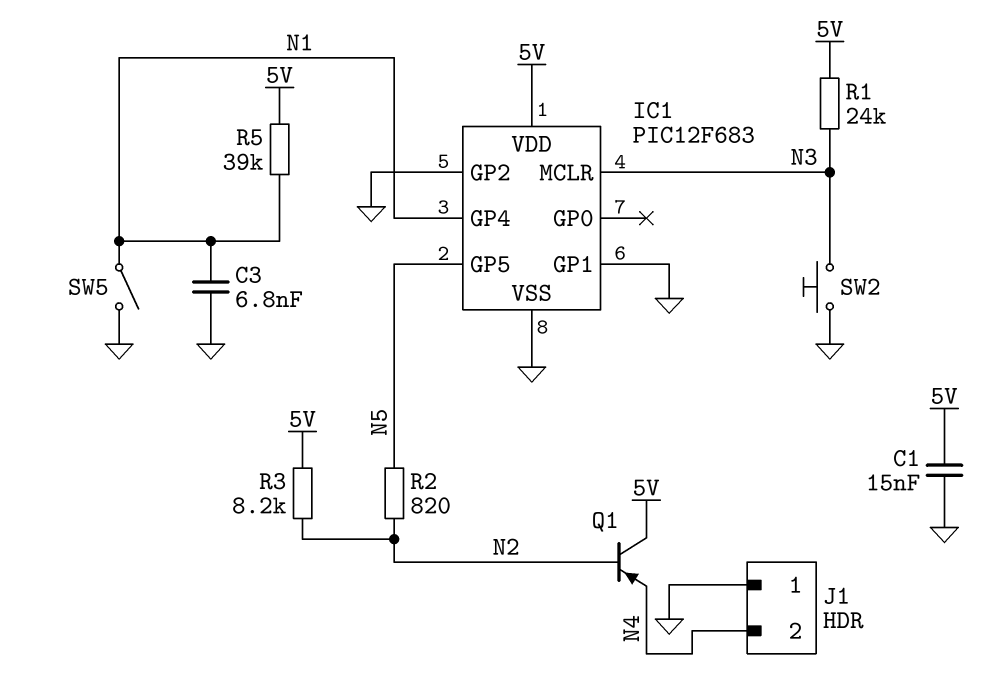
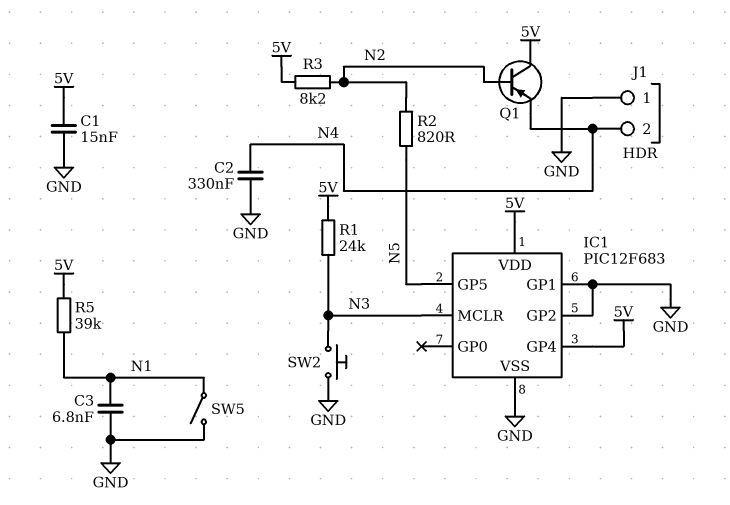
C2: none -> 330nF (GND, N4)
IC1 pin GP4: N1 -> 5V

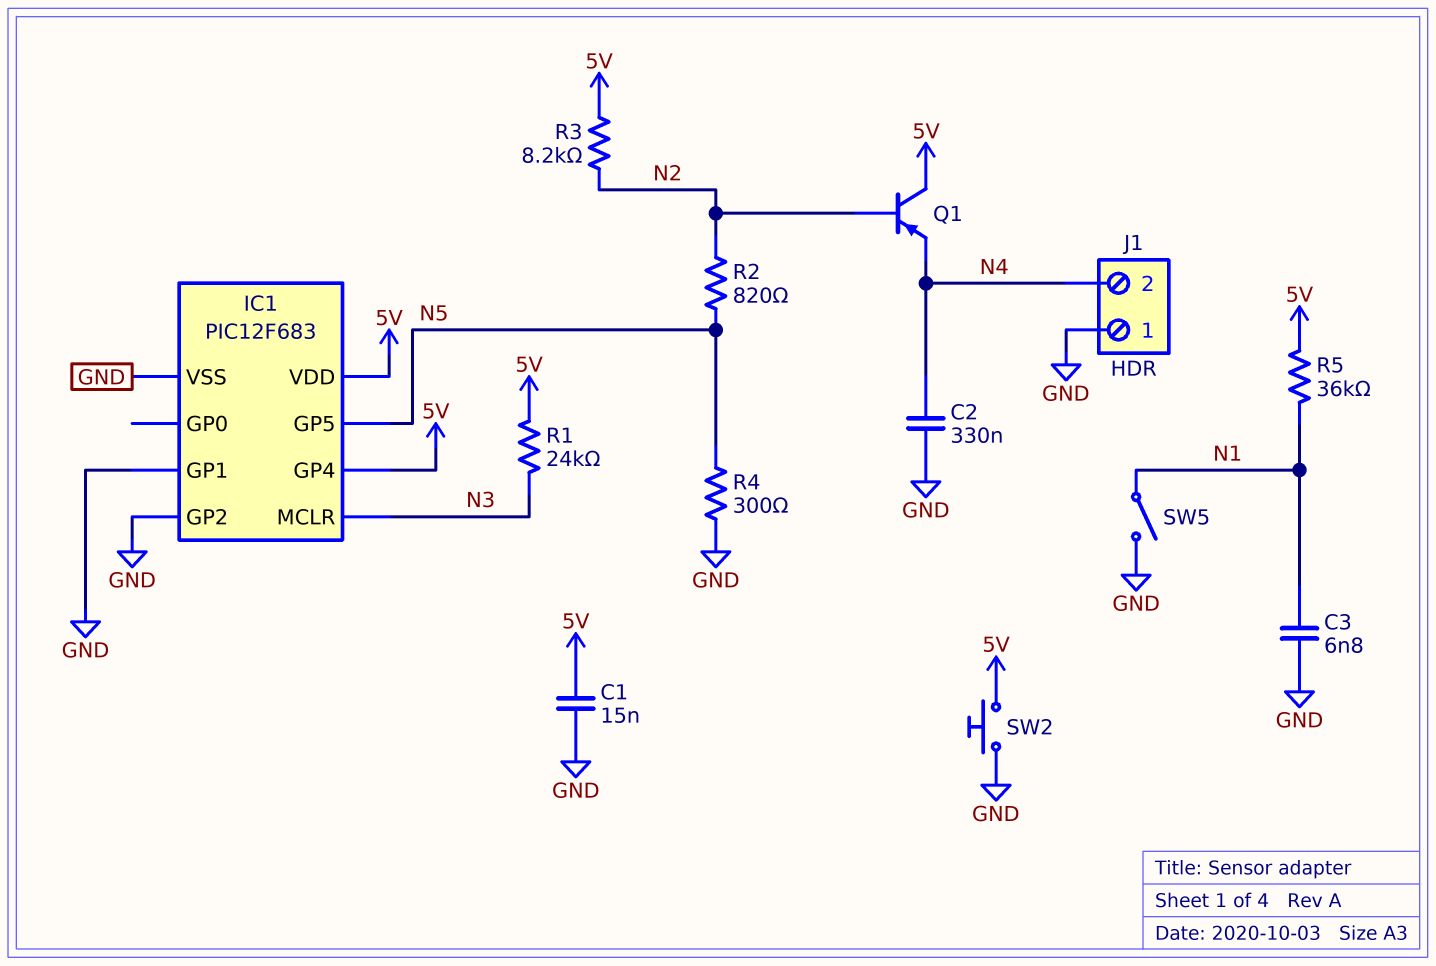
R4: none -> 300 (GND, N5)
R5: 39k (5V, N1) -> 36k (5V, N1)
SW2: button (GND, N3) -> button (5V, GND)

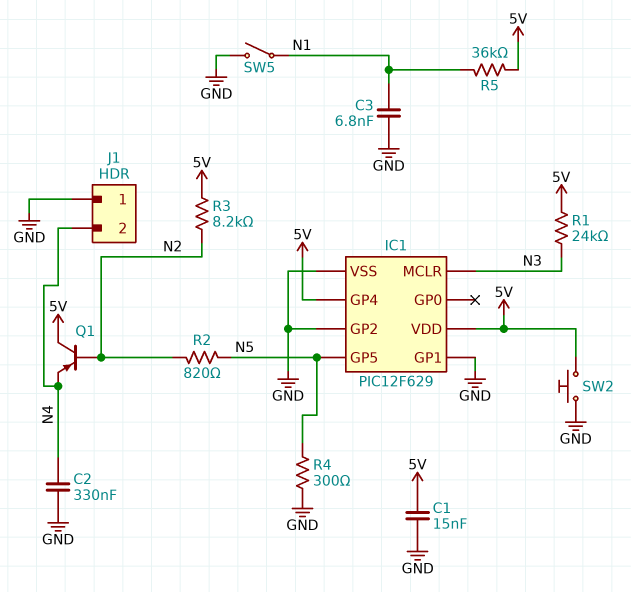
IC1: PIC12F683 -> PIC12F629

